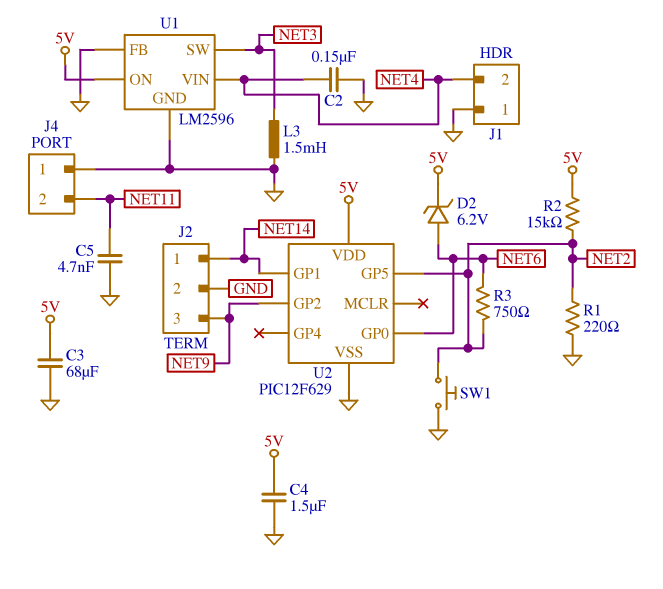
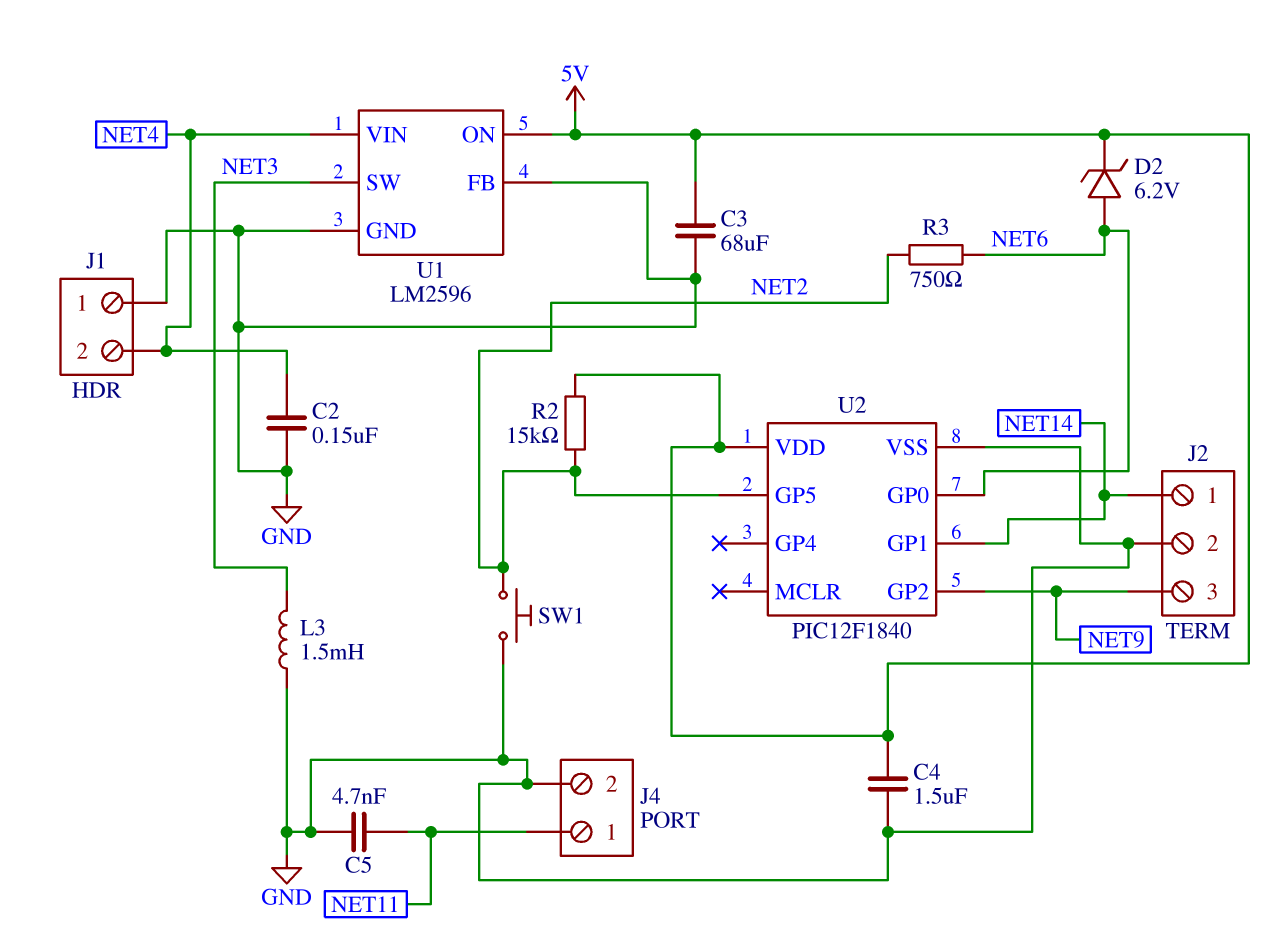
J4 pin 1: GND -> NET11
J4 pin 2: NET11 -> GND
R1: 220 (GND, NET2) -> none
U2: PIC12F629 -> PIC12F1840

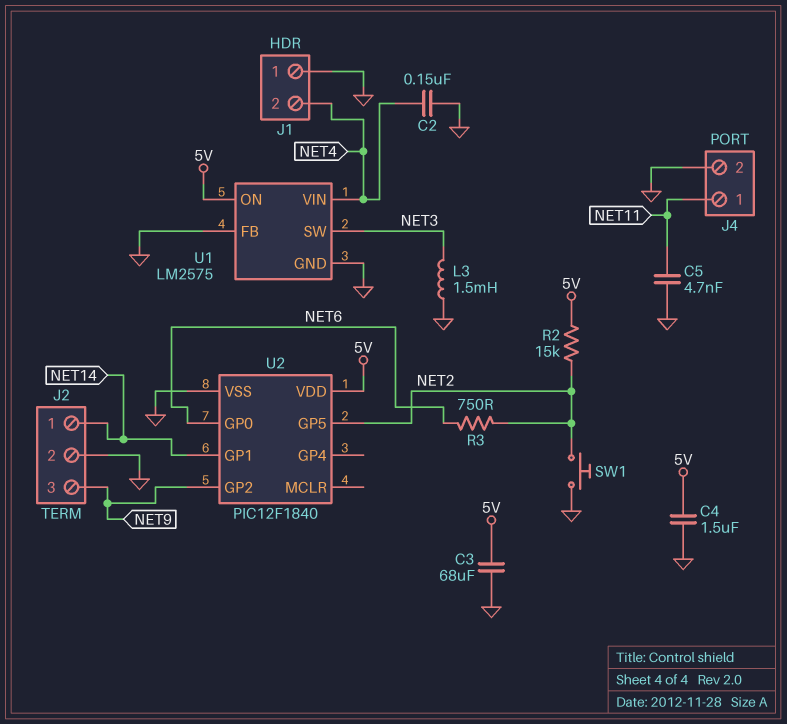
D2: zener 6.2V (A NET6, K 5V) -> none
U1: LM2596 -> LM2575

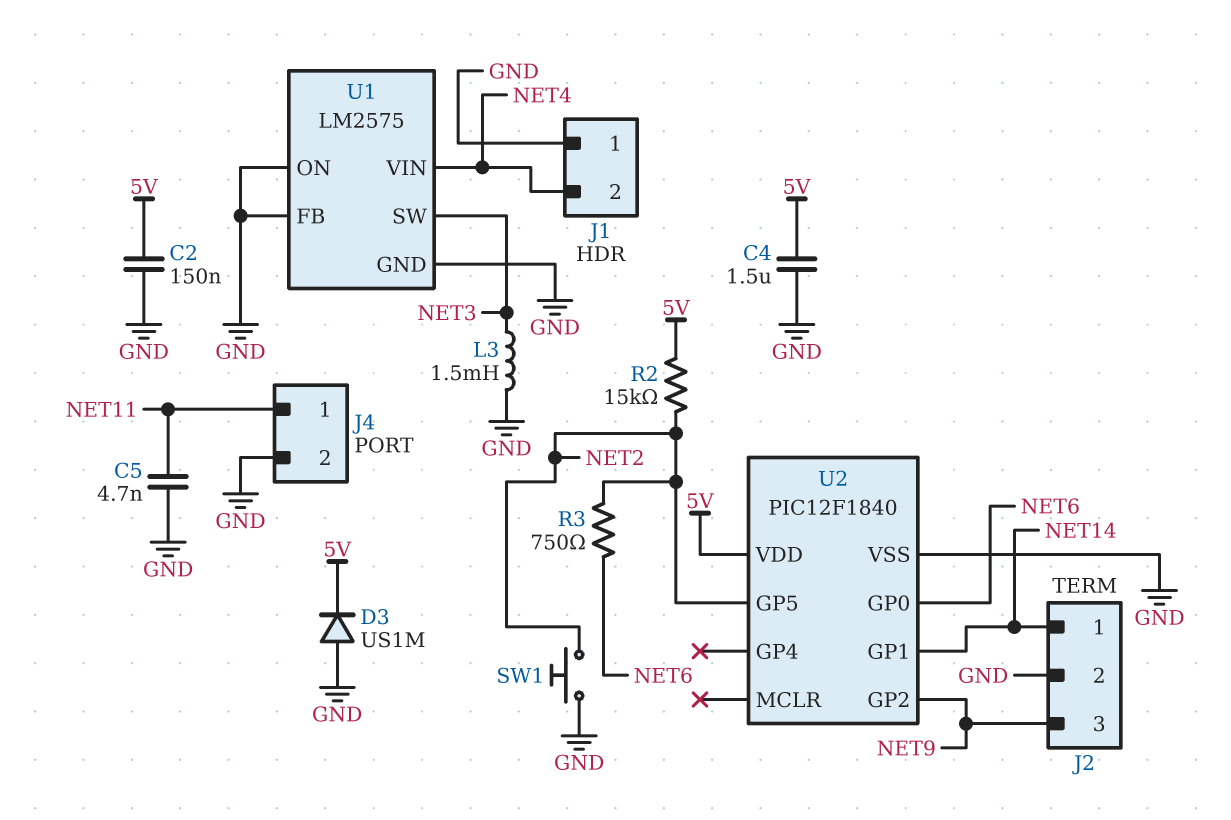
C2: 150nF (GND, NET4) -> 150nF (5V, GND)
C3: 68uF (5V, GND) -> none
D3: none -> diode US1M (A GND, K 5V)
U1 pin ON: 5V -> GND

